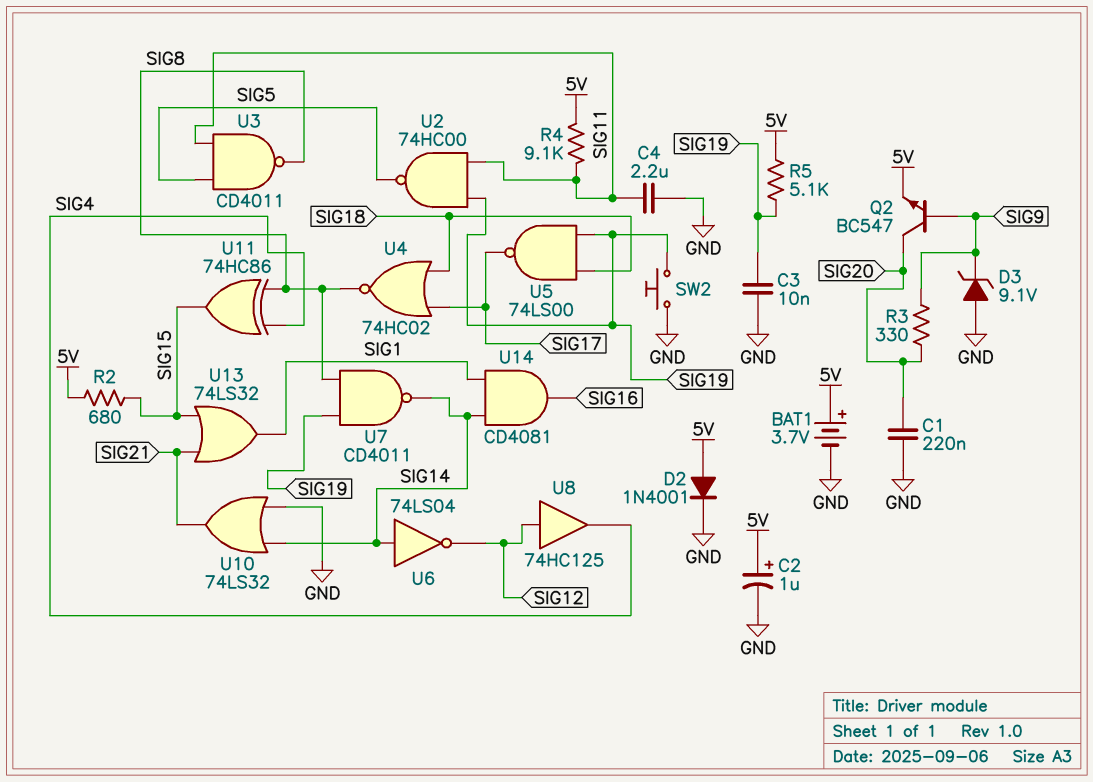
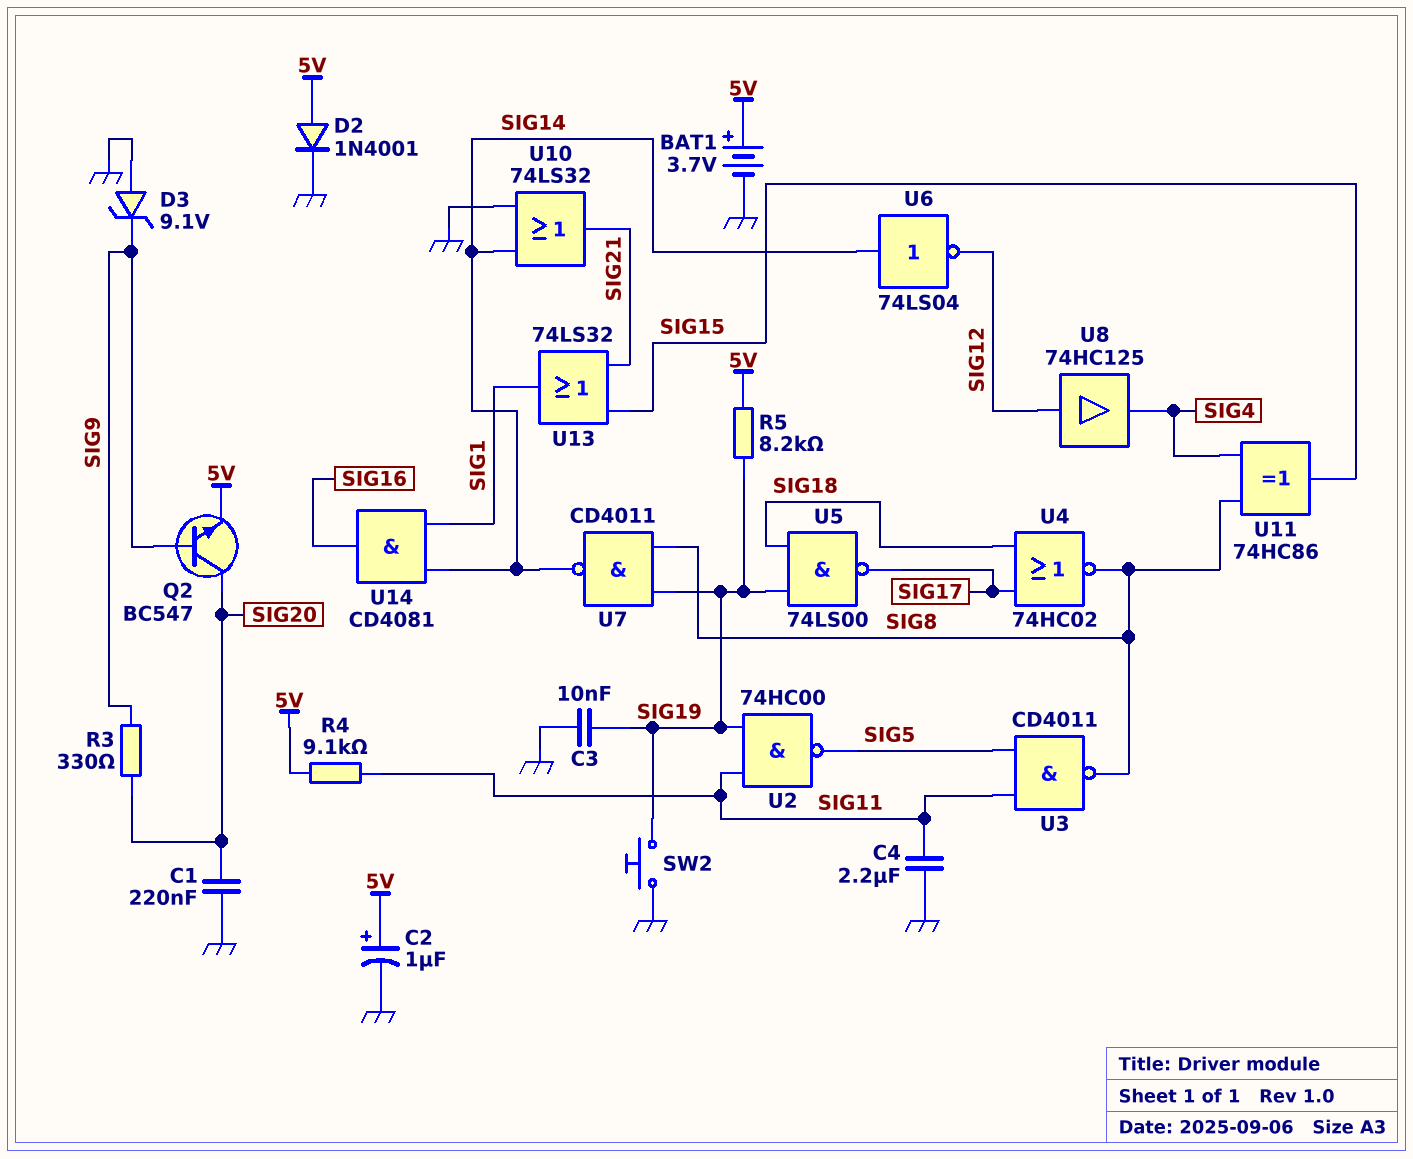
R2: 680 (5V, SIG15) -> none
R5: 5.1k (5V, SIG19) -> 8.2k (5V, SIG19)

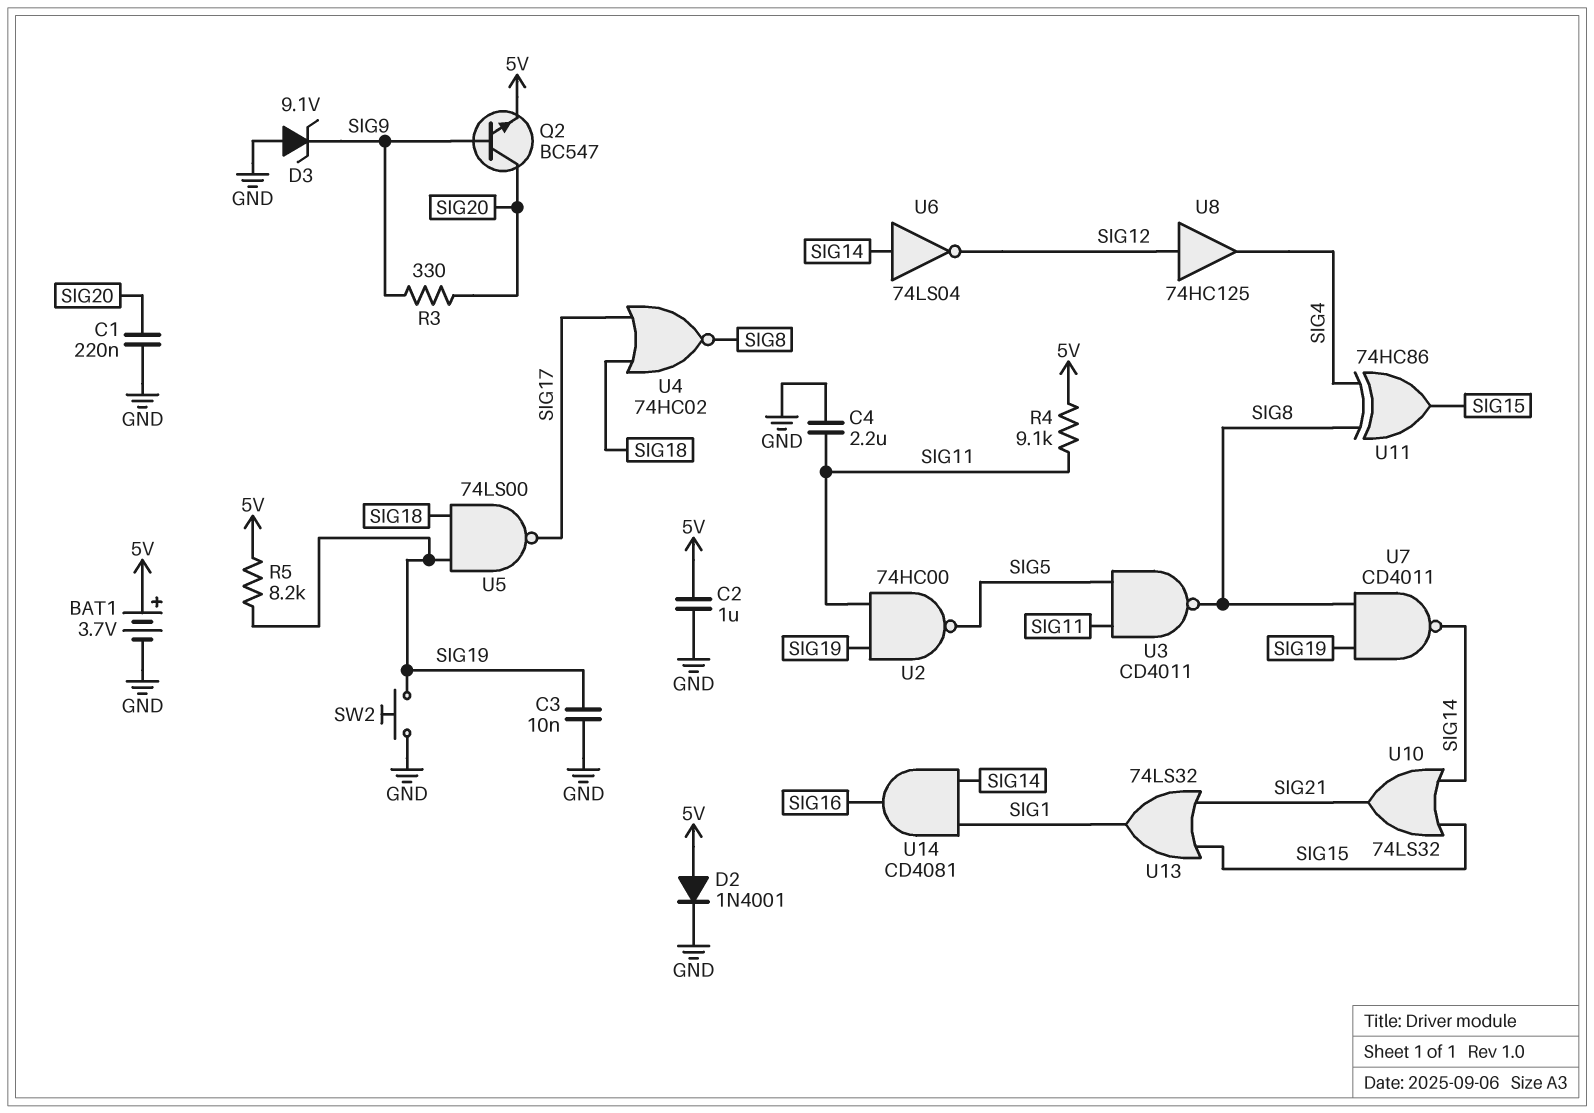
C2: 1uF (plus 5V, minus GND) -> 1uF (5V, GND)
U10: OR 74LS32 (in GND, in SIG14, out SIG21) -> OR 74LS32 (in SIG14, in SIG15, out SIG21)

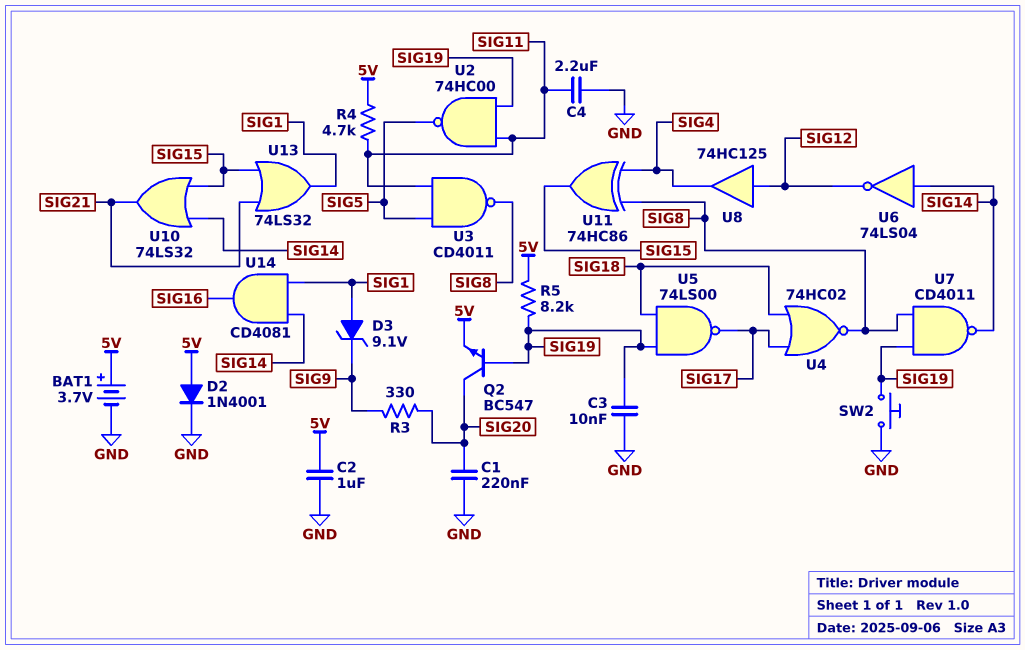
D3: zener 9.1V (A GND, K SIG9) -> zener 9.1V (A SIG1, K SIG9)
Q2: NPN BC547 (B SIG9, C SIG20, E 5V) -> NPN BC547 (B SIG19, C SIG20, E 5V)
R4: 9.1k (5V, SIG11) -> 4.7k (5V, SIG11)

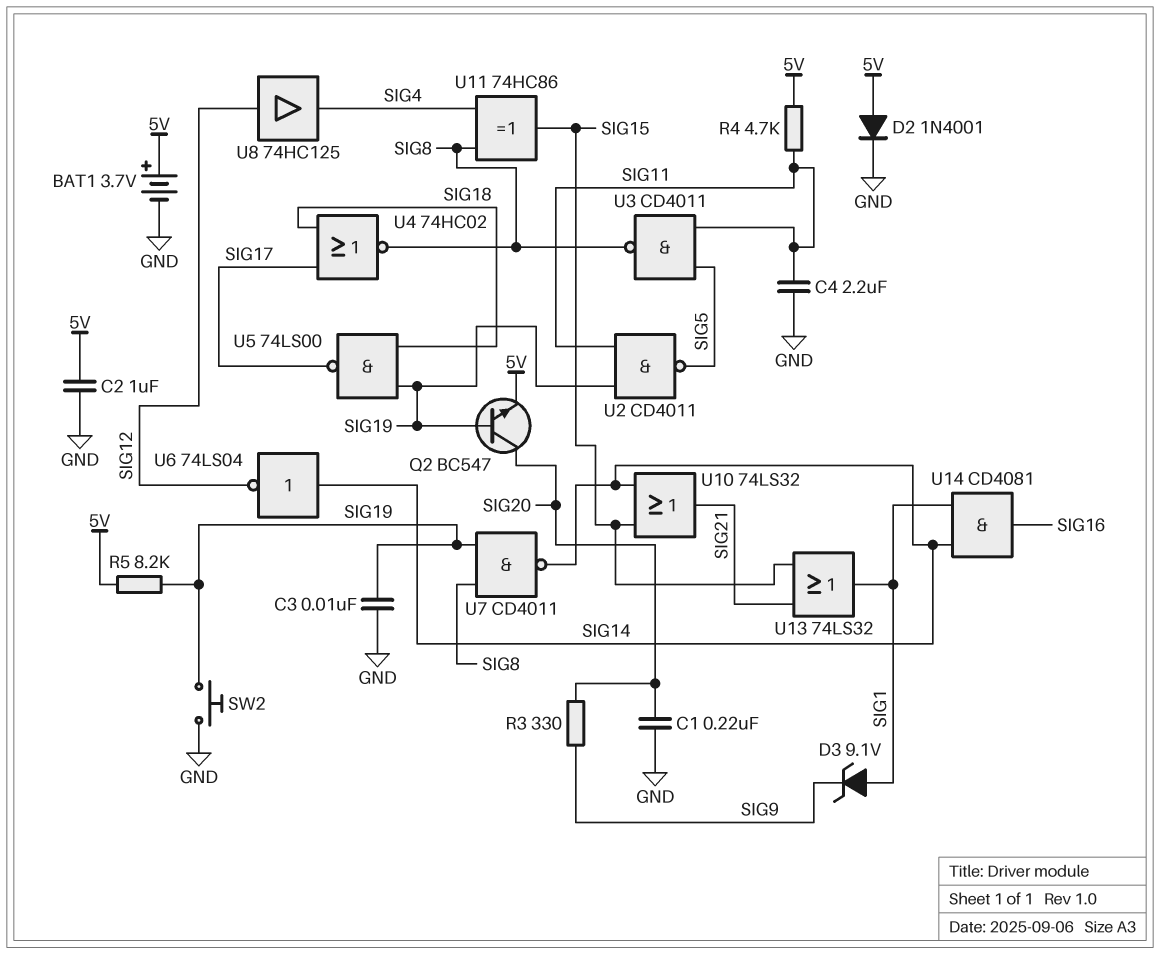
U2: NAND 74HC00 (in SIG11, in SIG19, out SIG5) -> NAND CD4011 (in SIG11, in SIG19, out SIG5)

